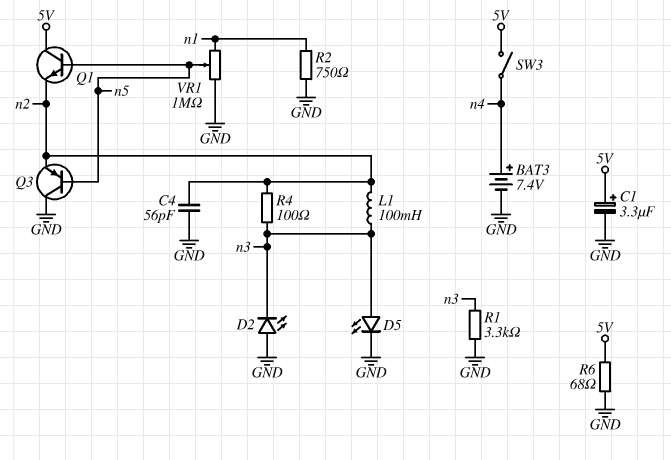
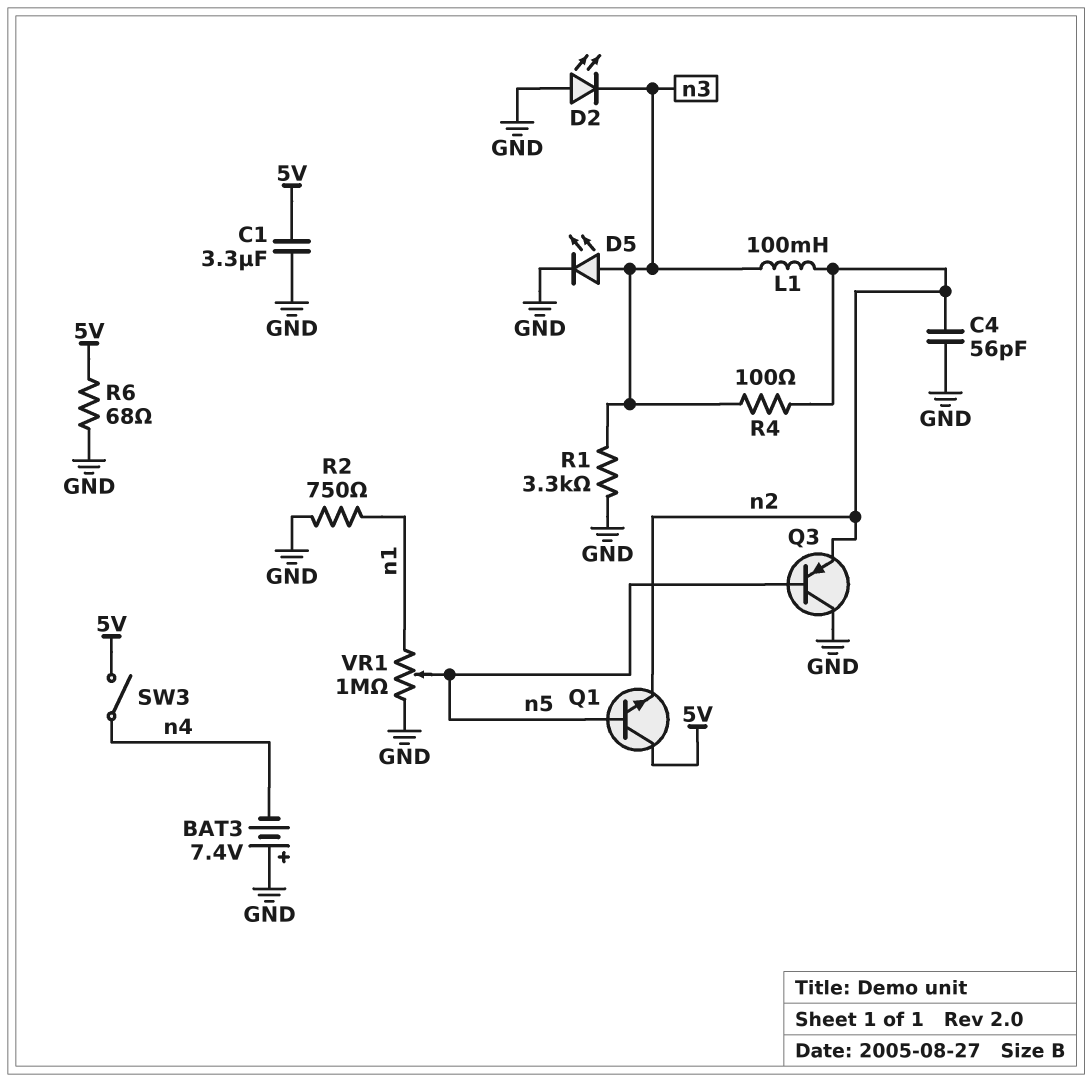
BAT3: 7.4V (plus n4, minus GND) -> 7.4V (plus GND, minus n4)
C1: 3.3uF (plus 5V, minus GND) -> 3.3uF (5V, GND)

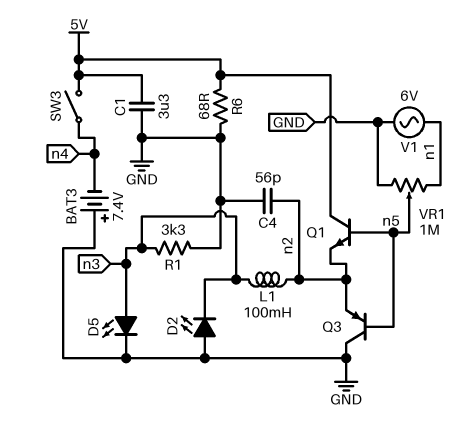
R2: 750 (GND, n1) -> none
R4: 100 (n2, n3) -> none
V1: none -> AC 6V (GND, n1)

